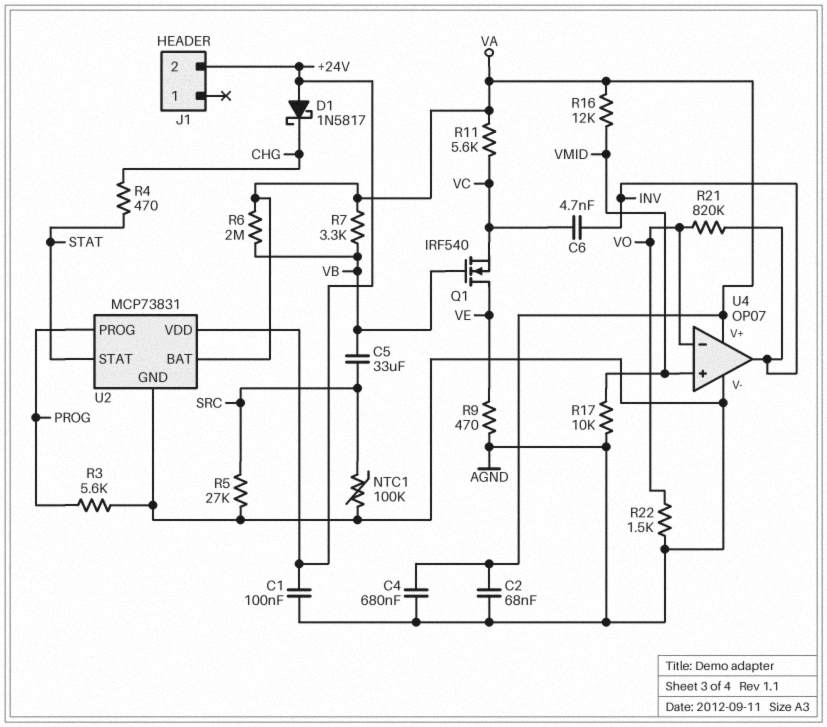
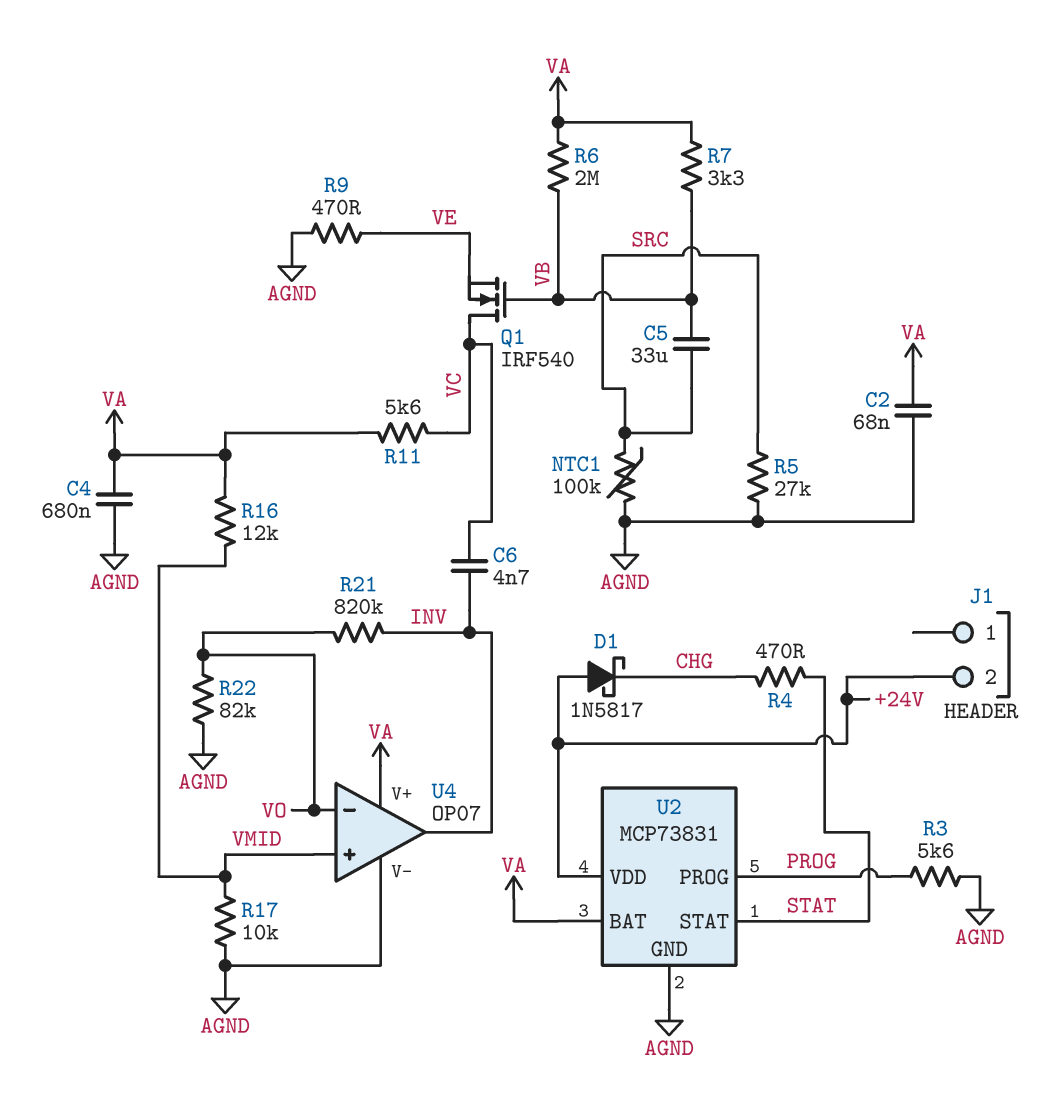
C1: 100nF (+24V, AGND) -> none
Q1: NMOS IRF540 (G VB, D VE, S VC) -> NMOS IRF540 (G VB, D VC, S VE)
R22: 1.5k (AGND, VO) -> 82k (AGND, VO)

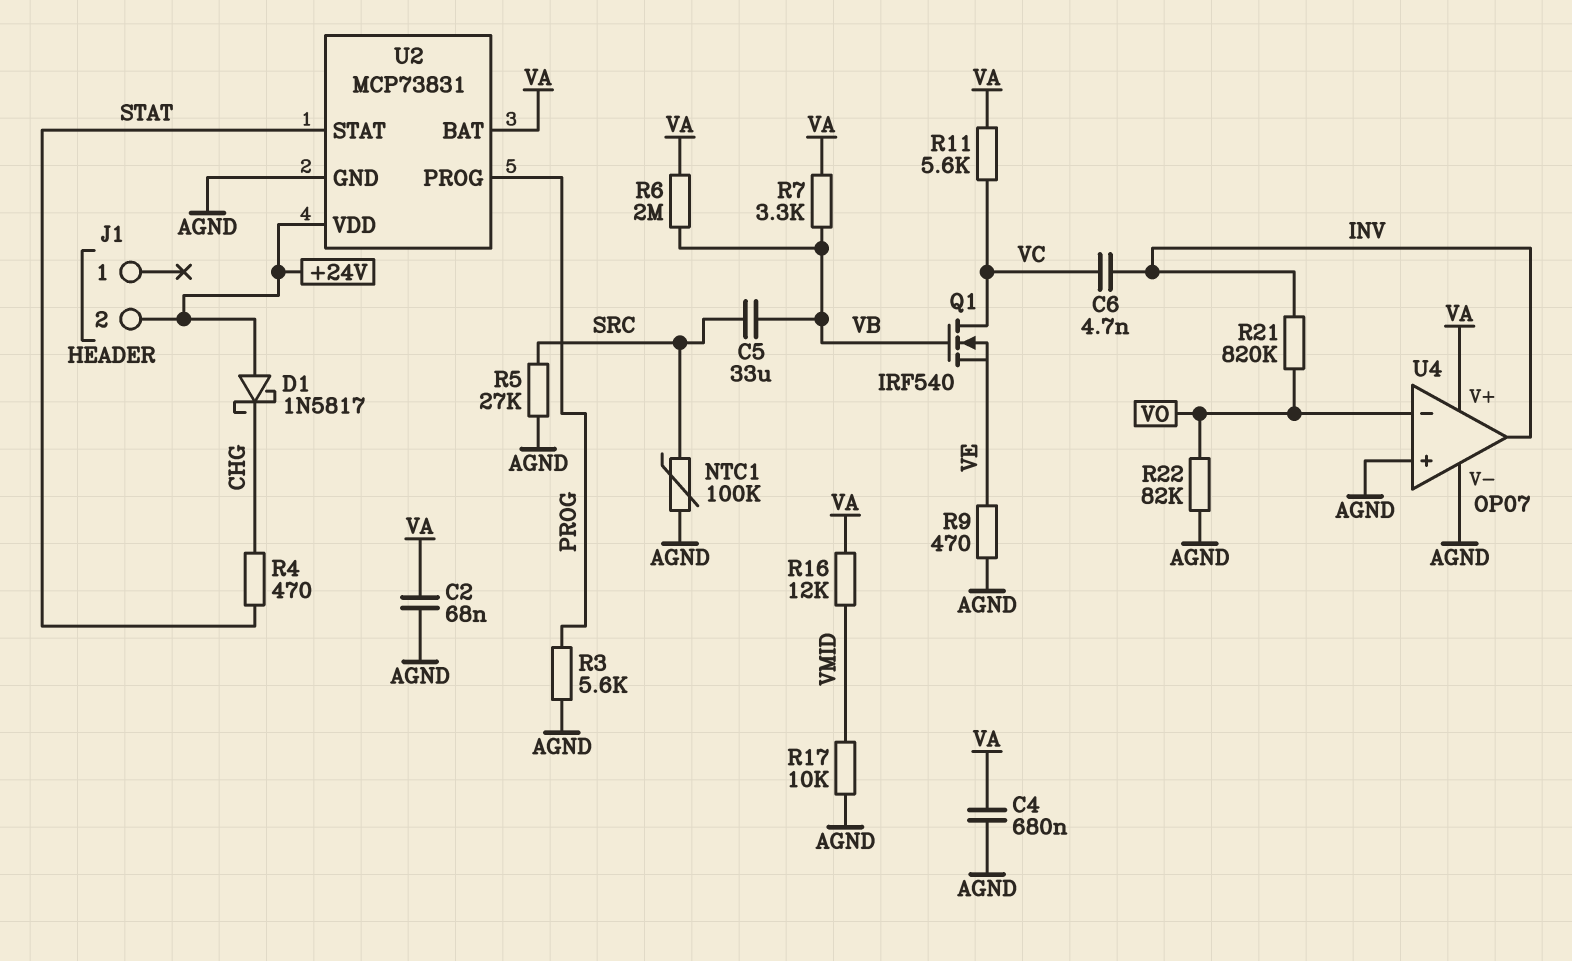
U4 pin in+: VMID -> AGND

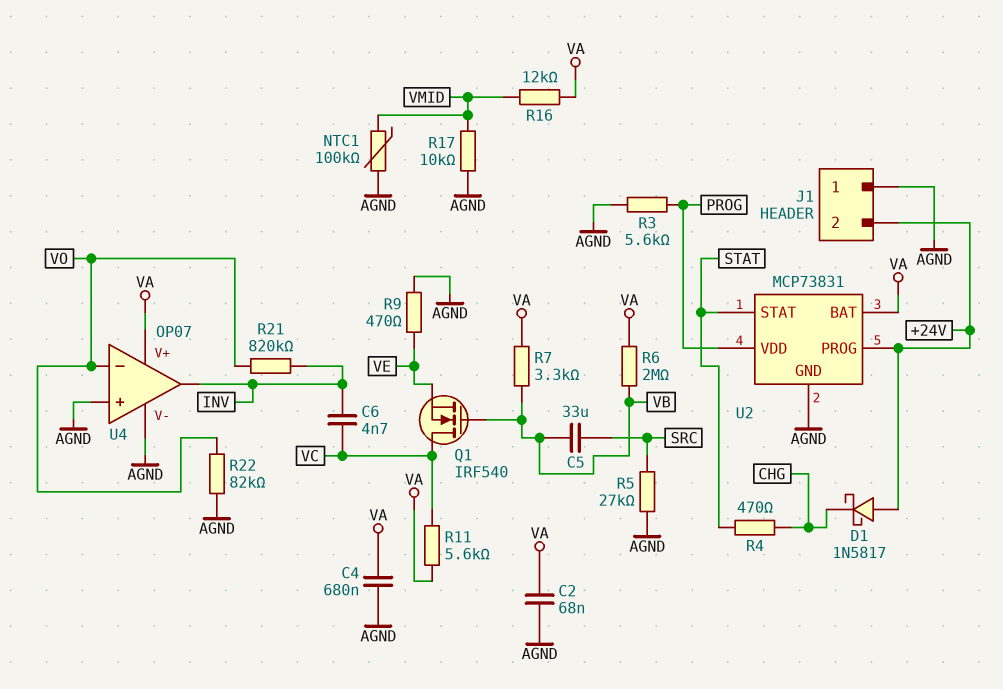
J1 pin 1: none -> AGND
NTC1: 100k (AGND, SRC) -> 100k (AGND, VMID)
U2 pin PROG: PROG -> +24V
U2 pin VDD: +24V -> PROG

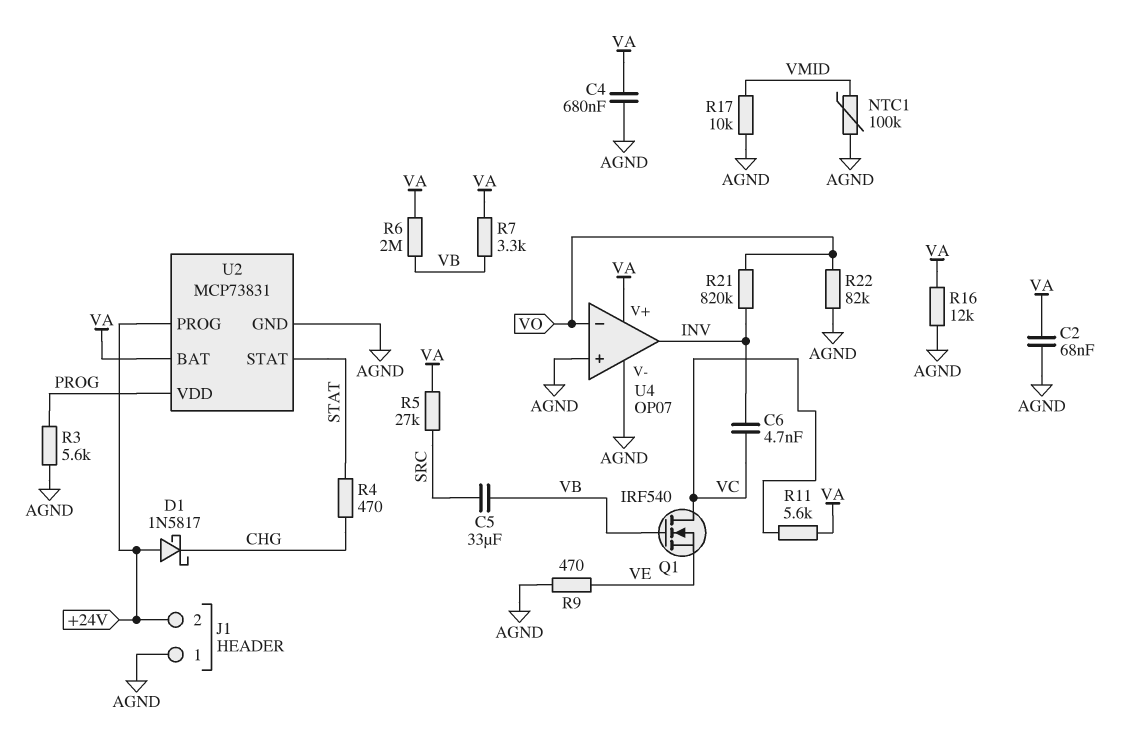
R5: 27k (AGND, SRC) -> 27k (SRC, VA)
R16: 12k (VA, VMID) -> 12k (AGND, VA)

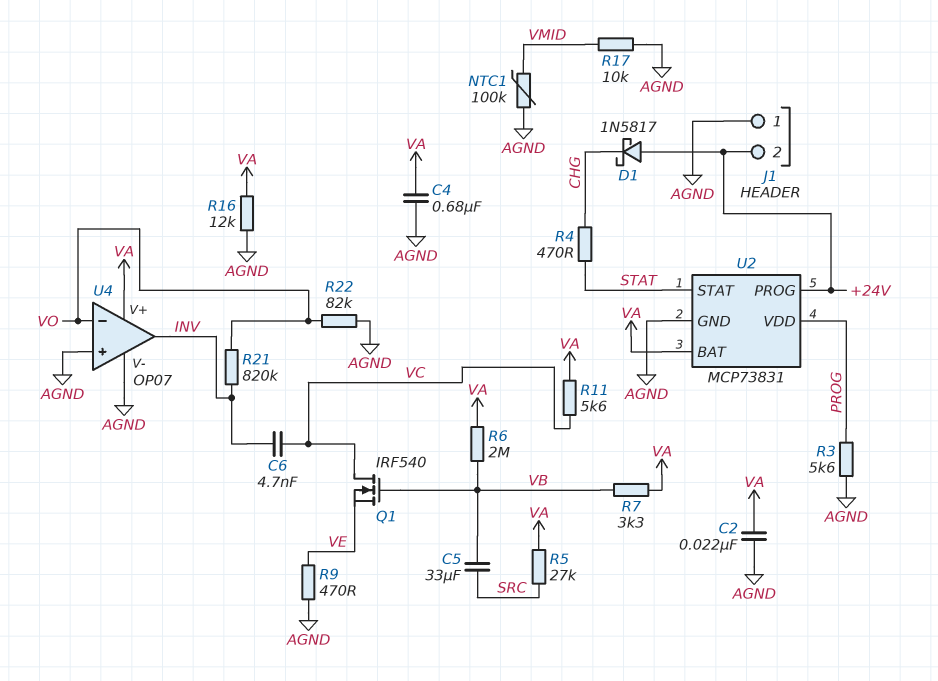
C2: 68nF (AGND, VA) -> 22nF (AGND, VA)

